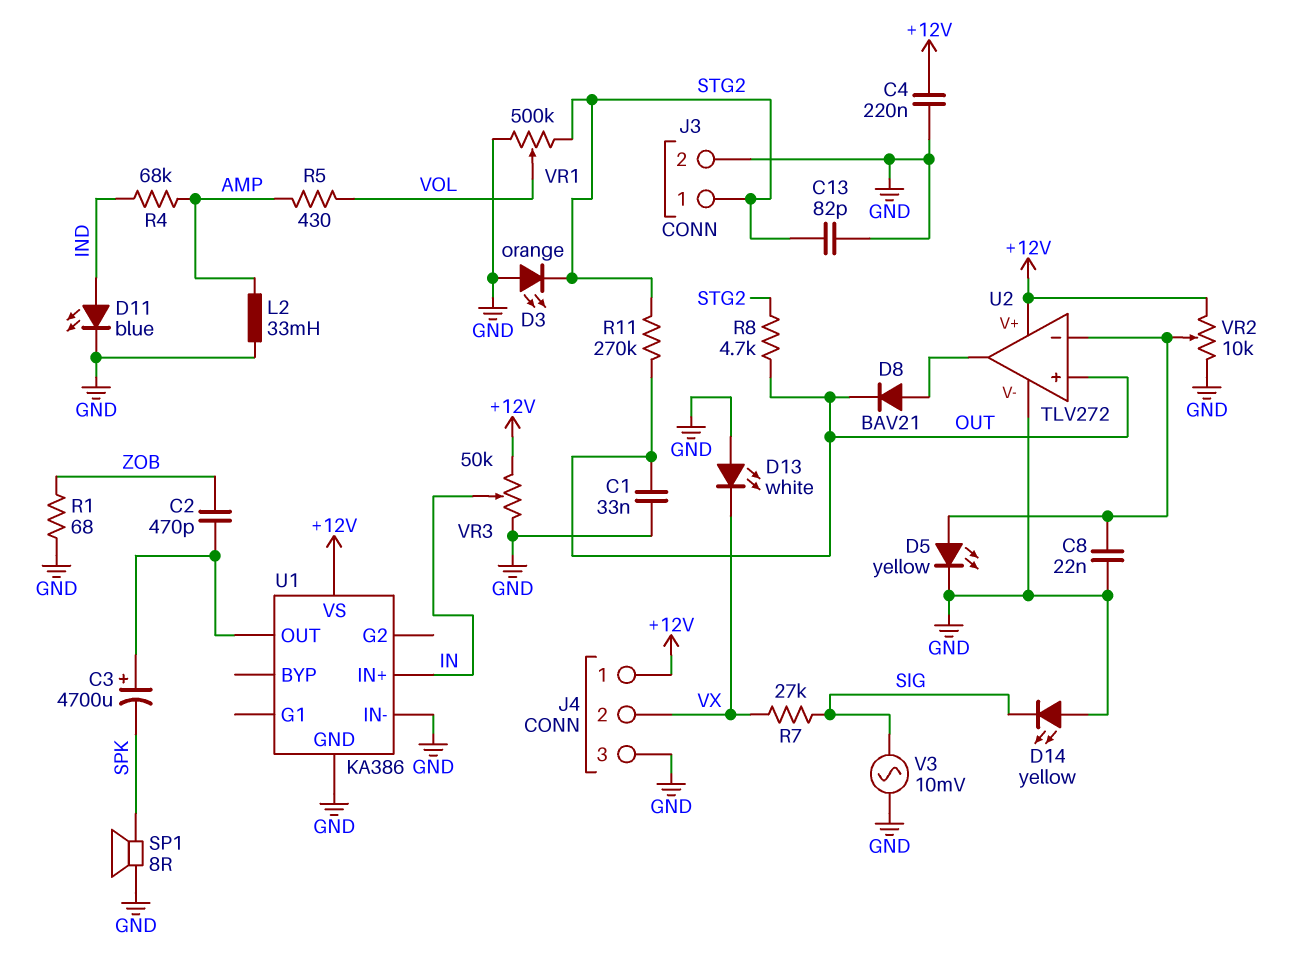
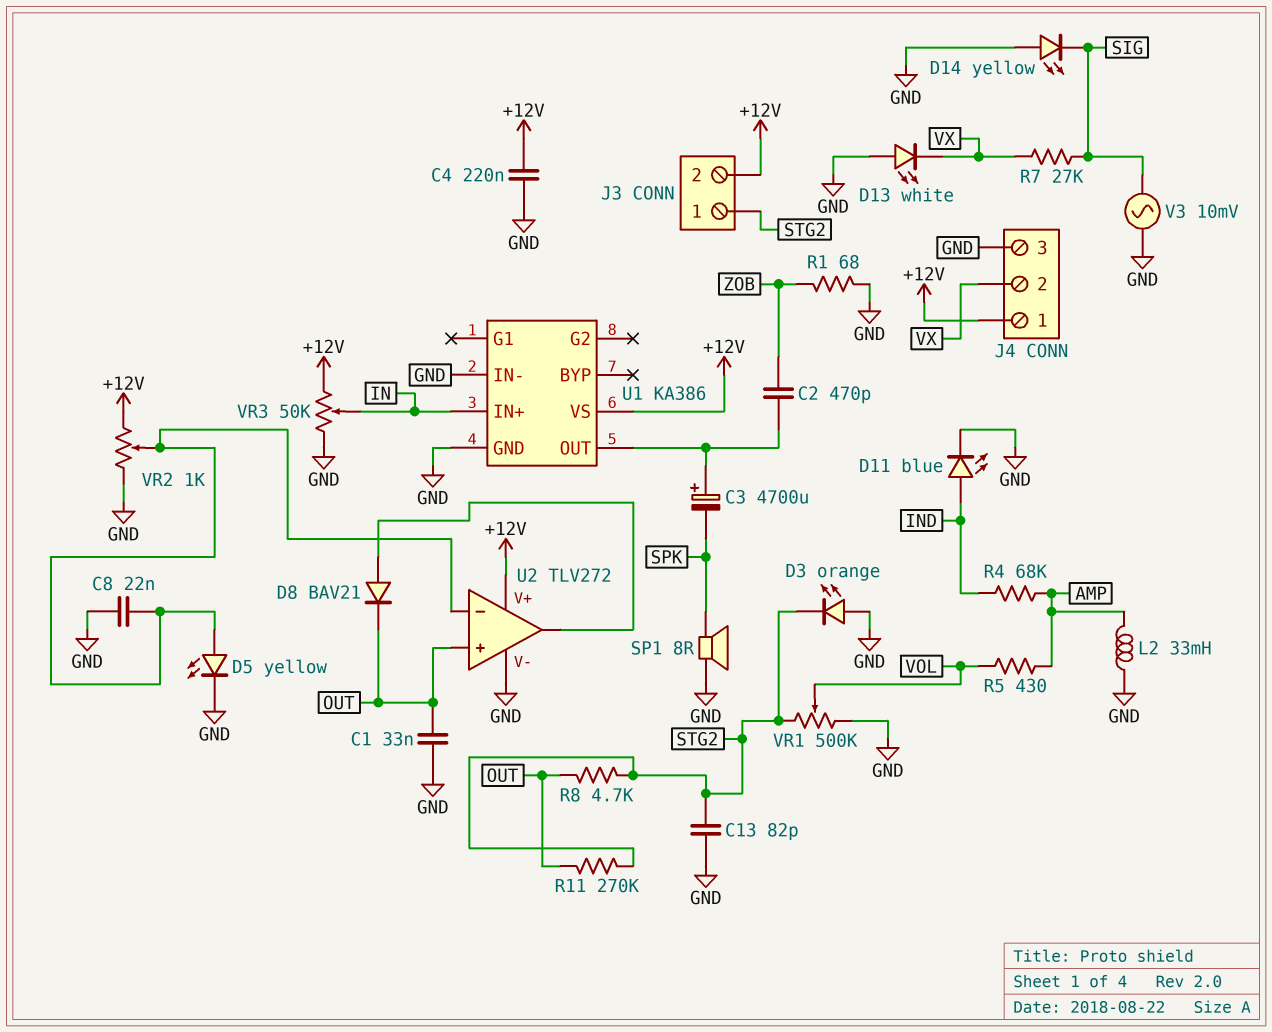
J3 pin 2: GND -> +12V
VR2: 10k (+12V, GND, wiper U2/in-) -> 1k (+12V, GND, wiper U2/in-)

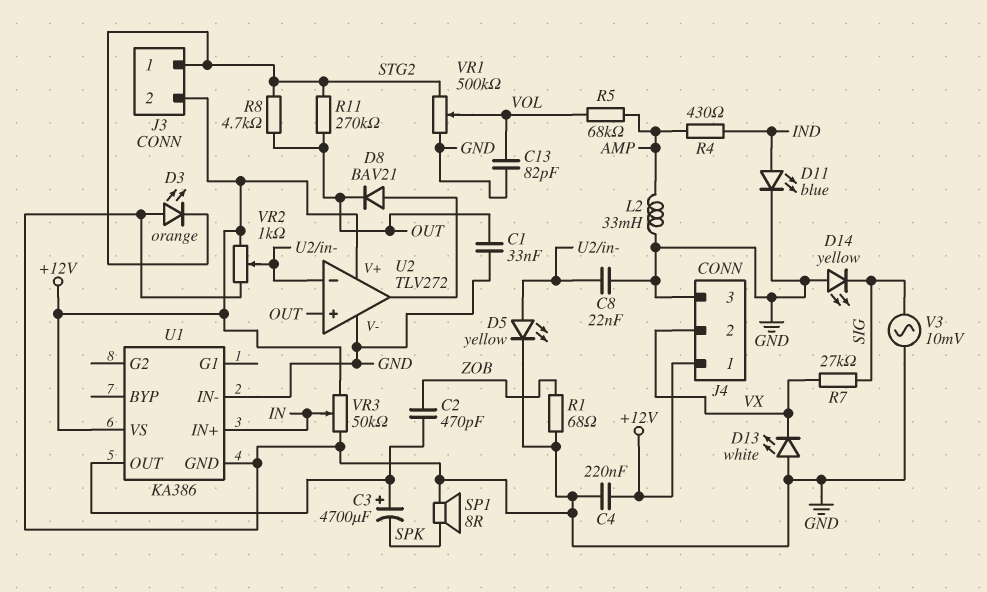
C13: 82pF (GND, STG2) -> 82pF (GND, VOL)
R4: 68k (AMP, IND) -> 430 (AMP, IND)
R5: 430 (AMP, VOL) -> 68k (AMP, VOL)

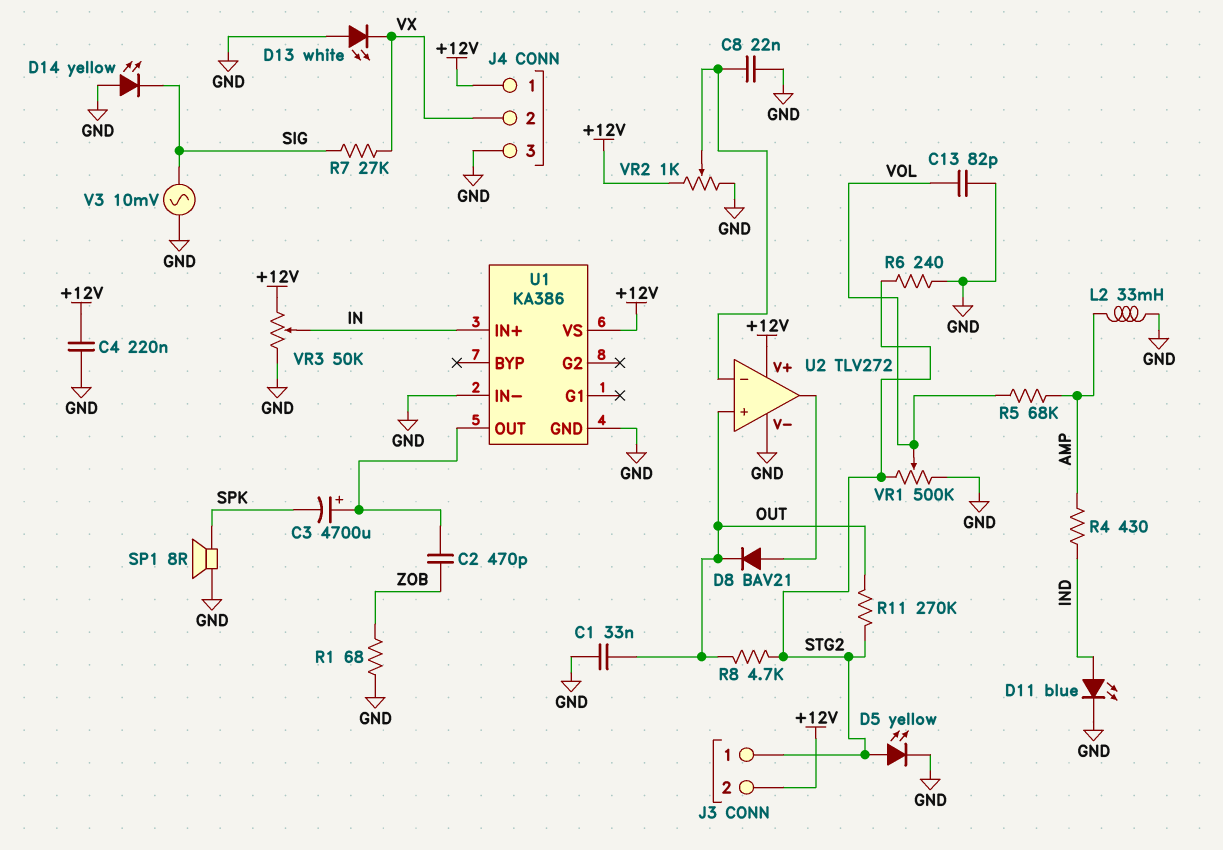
D3: LED orange (A GND, K STG2) -> none
D5: LED yellow (A U2/in-, K GND) -> LED yellow (A STG2, K GND)
R6: none -> 240 (GND, STG2)

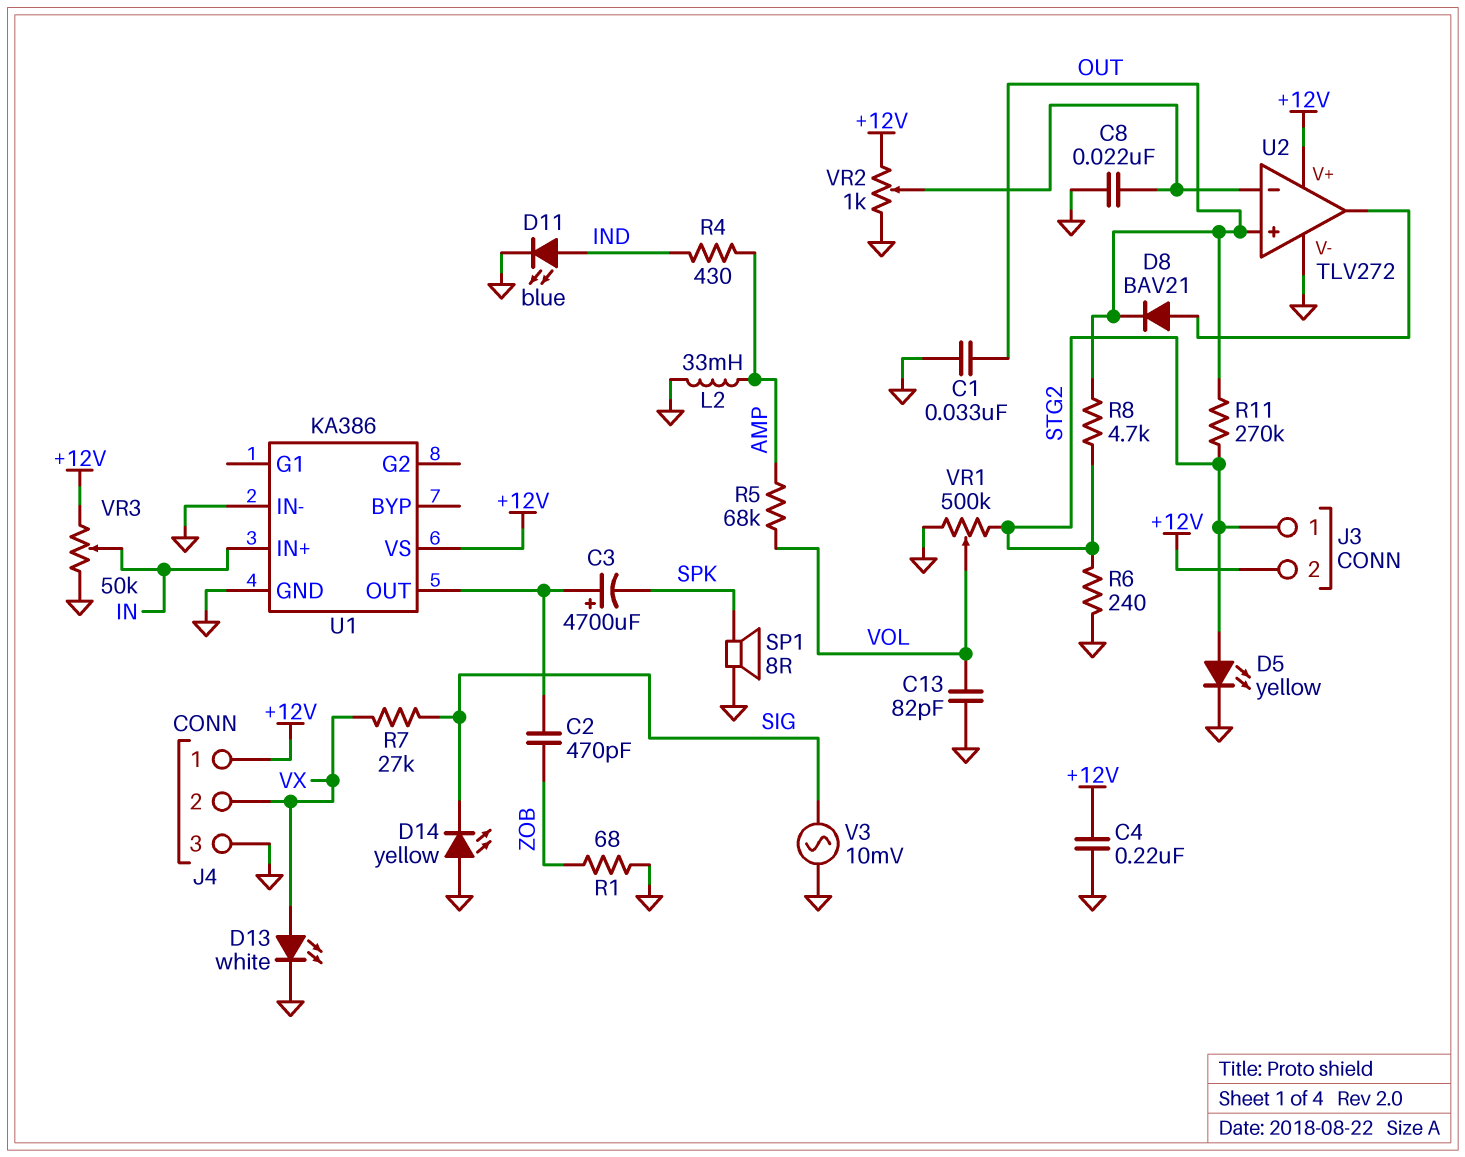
D13: LED white (A GND, K VX) -> LED white (A VX, K GND)

